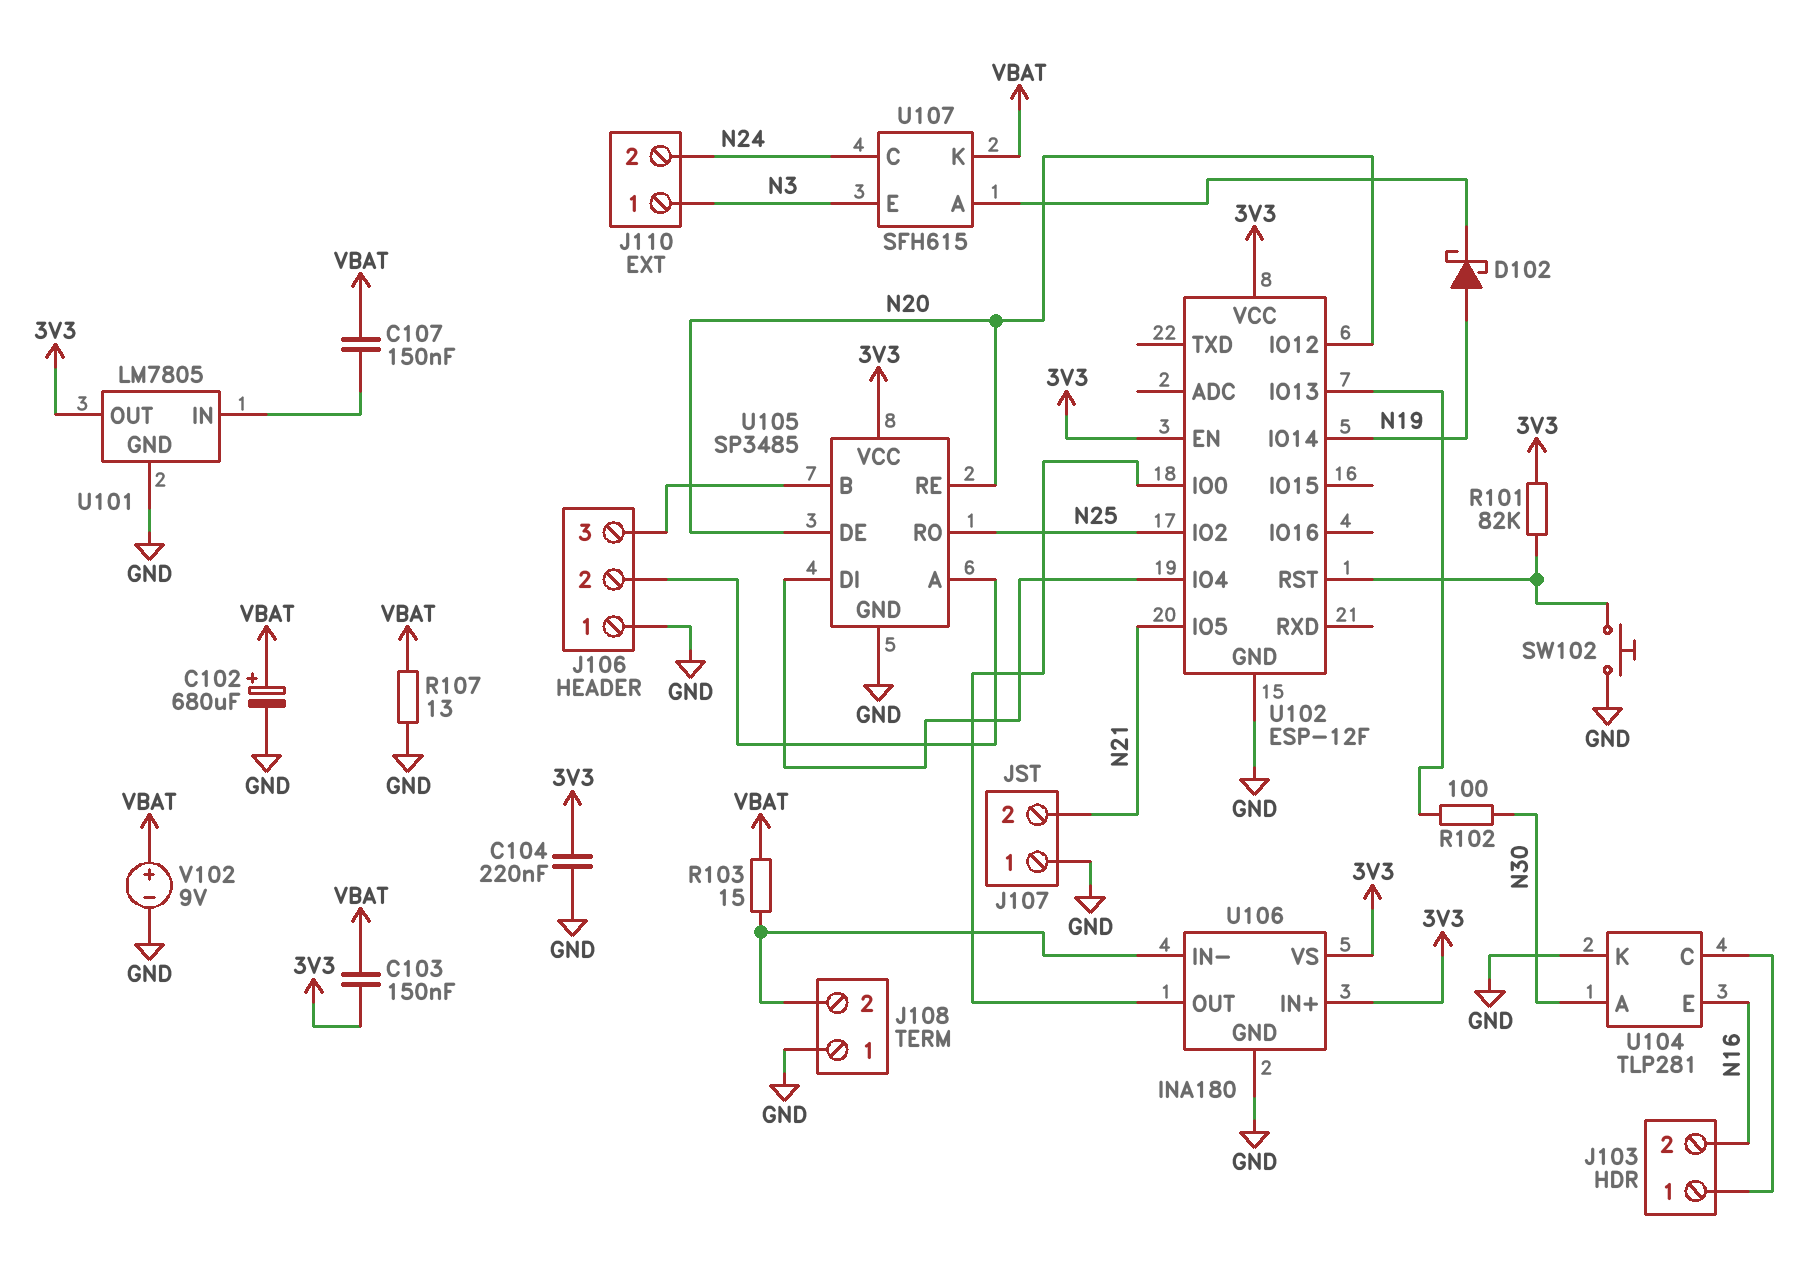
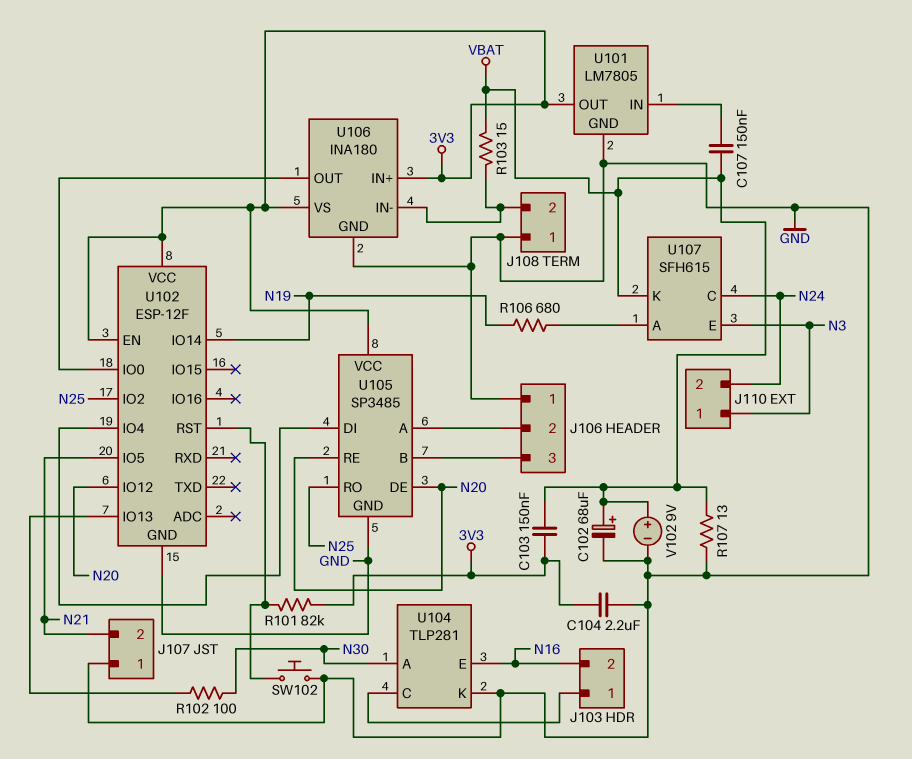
C102: 680uF (plus VBAT, minus GND) -> 68uF (plus VBAT, minus GND)
C104: 220nF (3V3, GND) -> 2.2uF (3V3, GND)
D102: schottky (A N19, K U107/A) -> none
R106: none -> 680 (N19, U107/A)

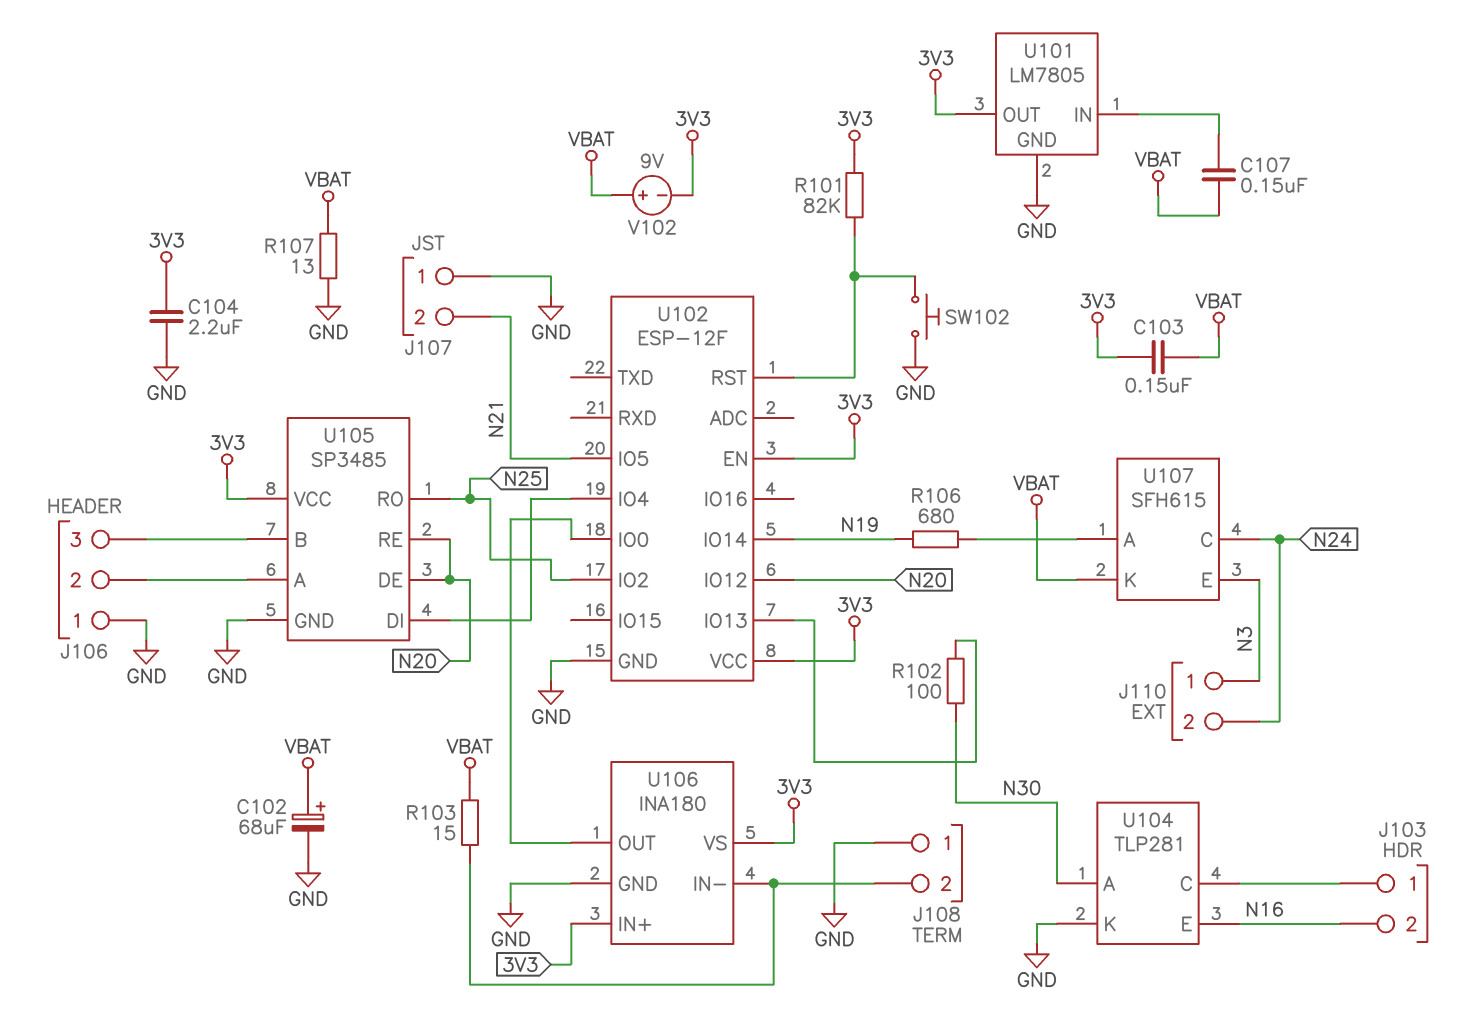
V102: 9V (plus VBAT, minus GND) -> 9V (plus VBAT, minus 3V3)

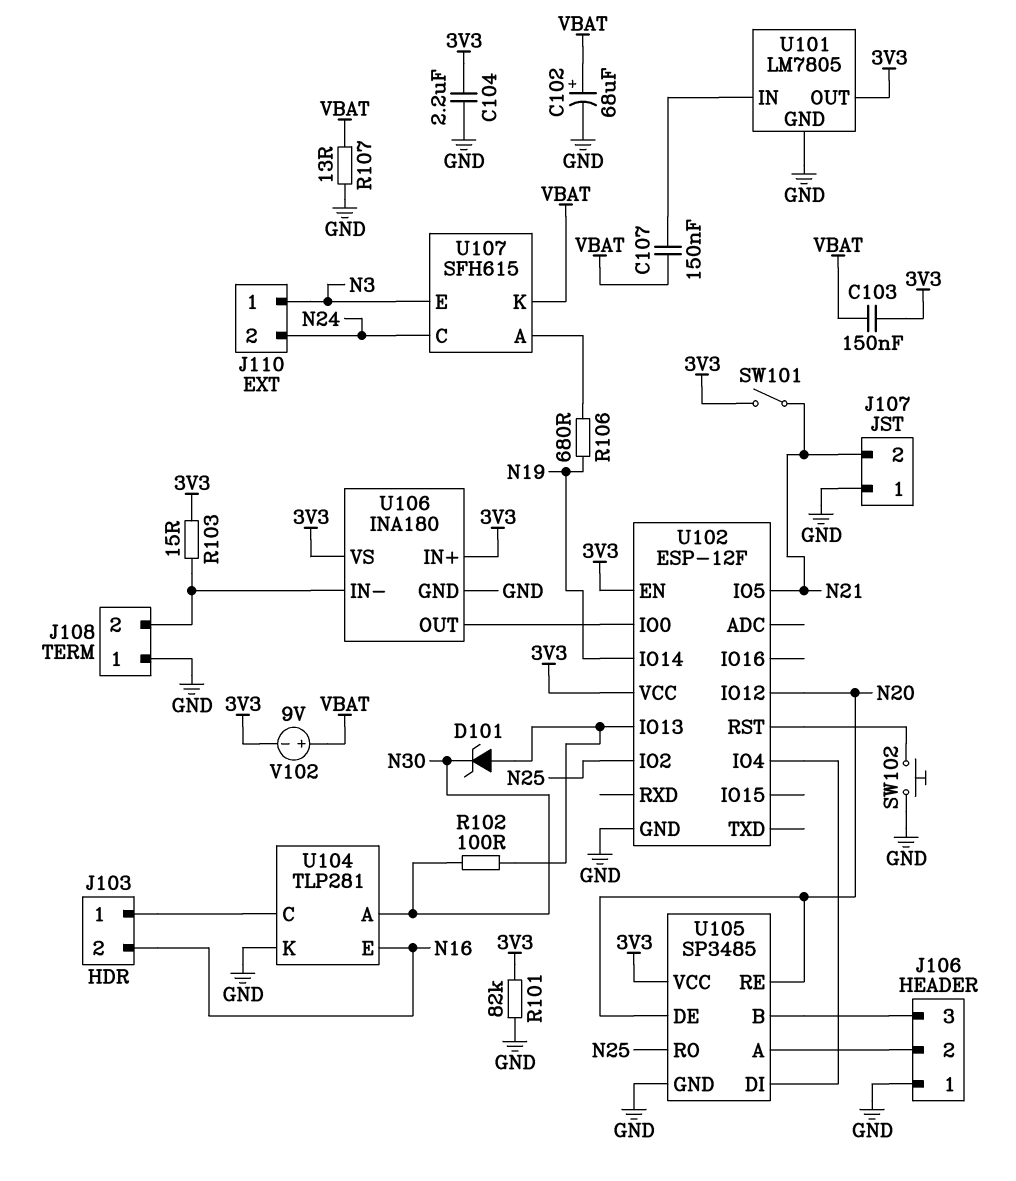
D101: none -> zener (A U102/IO13, K N30)
R101: 82k (3V3, U102/RST) -> 82k (3V3, GND)
R103: 15 (J108/2, VBAT) -> 15 (3V3, J108/2)
SW101: none -> switch (3V3, N21)

